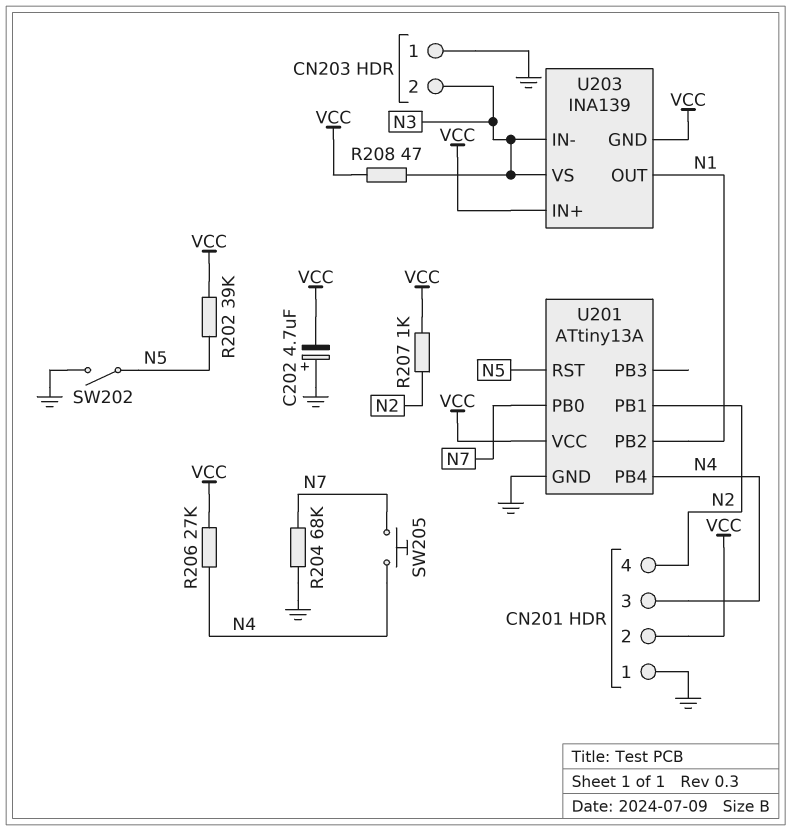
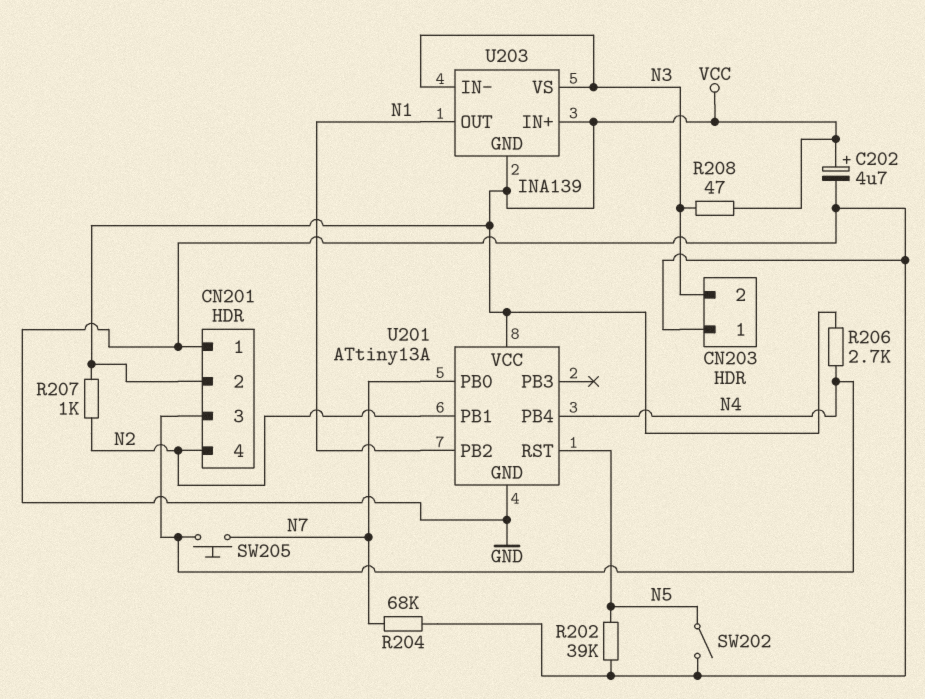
C202: 4.7uF (plus GND, minus VCC) -> 4.7uF (plus VCC, minus GND)
R202: 39k (N5, VCC) -> 39k (GND, N5)
R206: 27k (N4, VCC) -> 2.7k (N4, VCC)

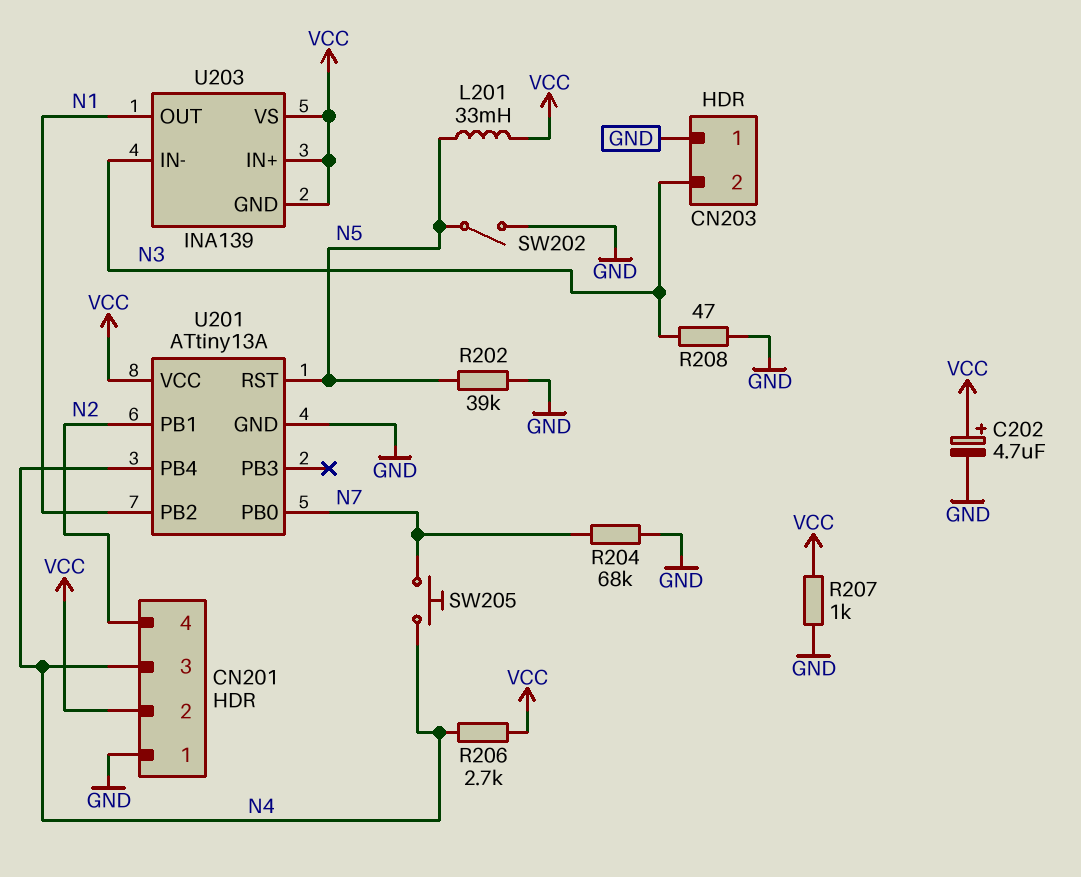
L201: none -> 33mH (N5, VCC)
R207: 1k (N2, VCC) -> 1k (GND, VCC)
R208: 47 (N3, VCC) -> 47 (GND, N3)
U203 pin VS: N3 -> VCC

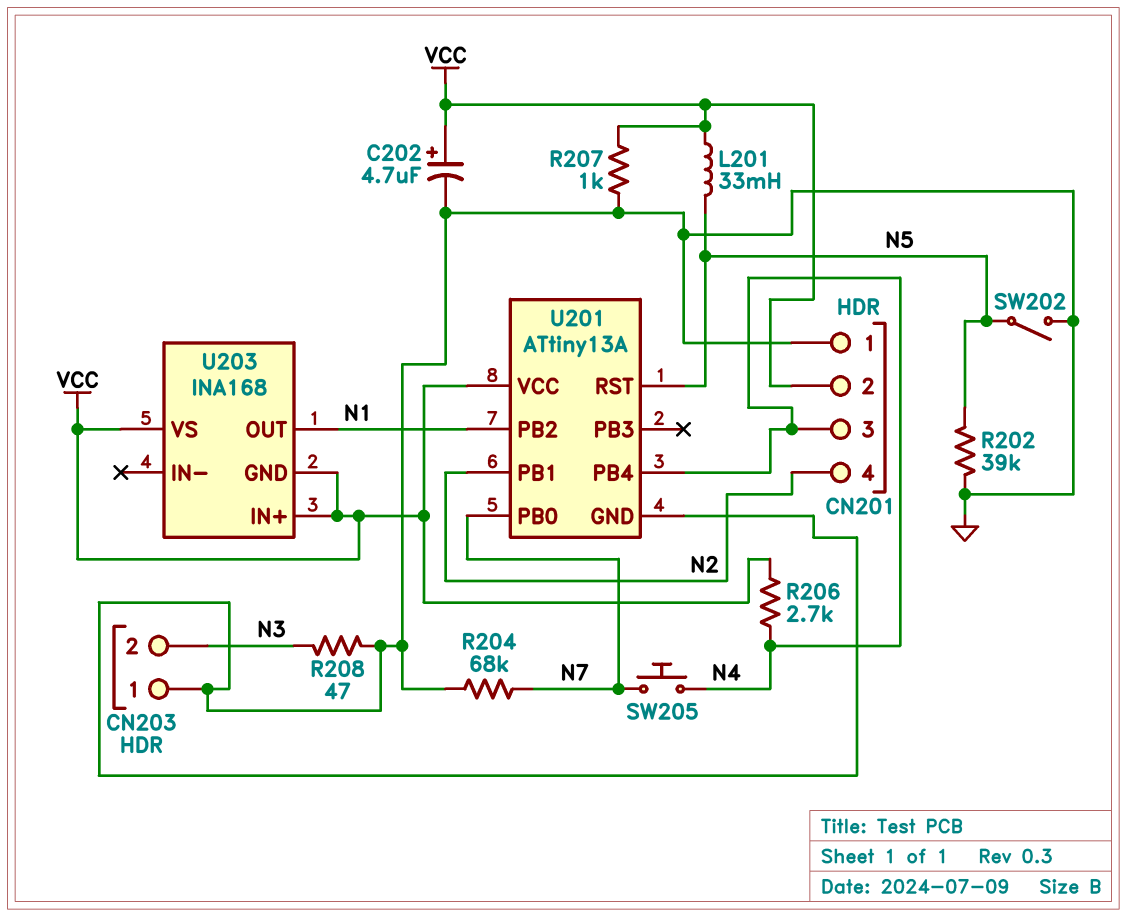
U203: INA139 -> INA168
U203 pin IN-: N3 -> none

